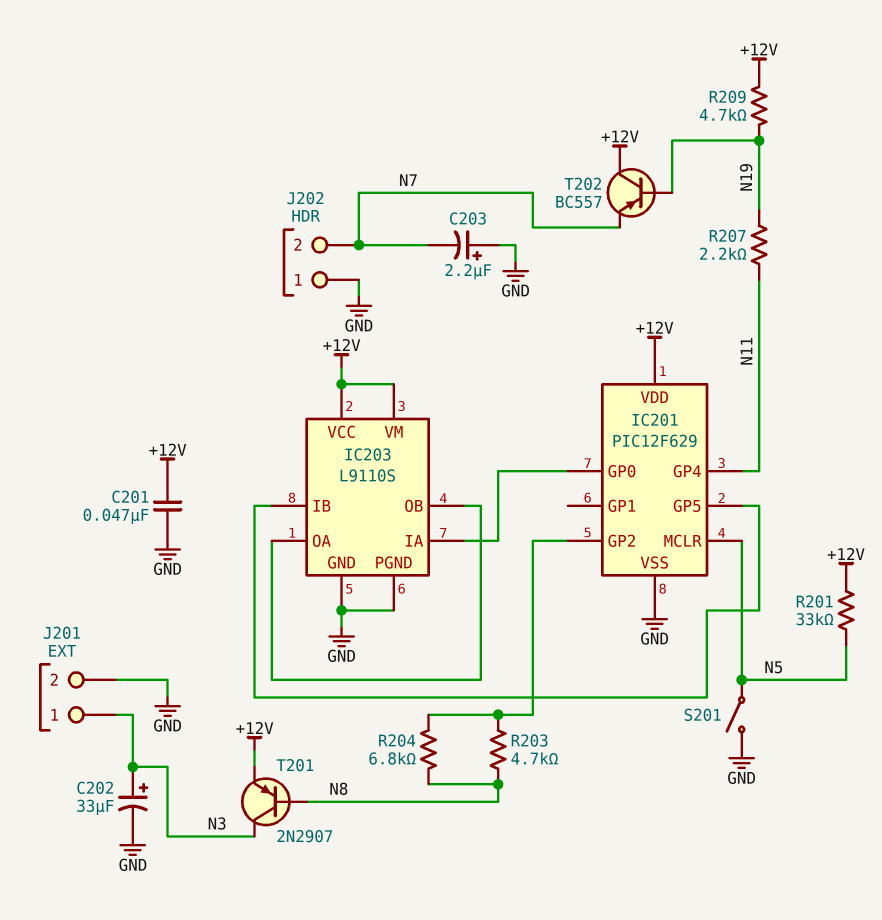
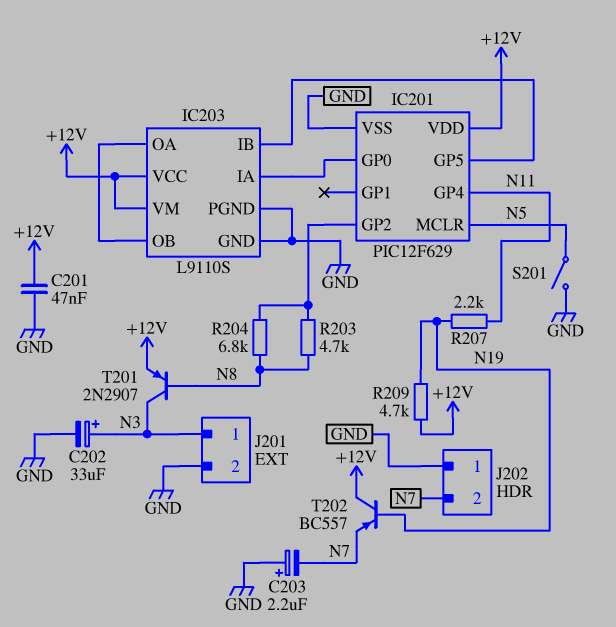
R201: 33k (+12V, N5) -> none

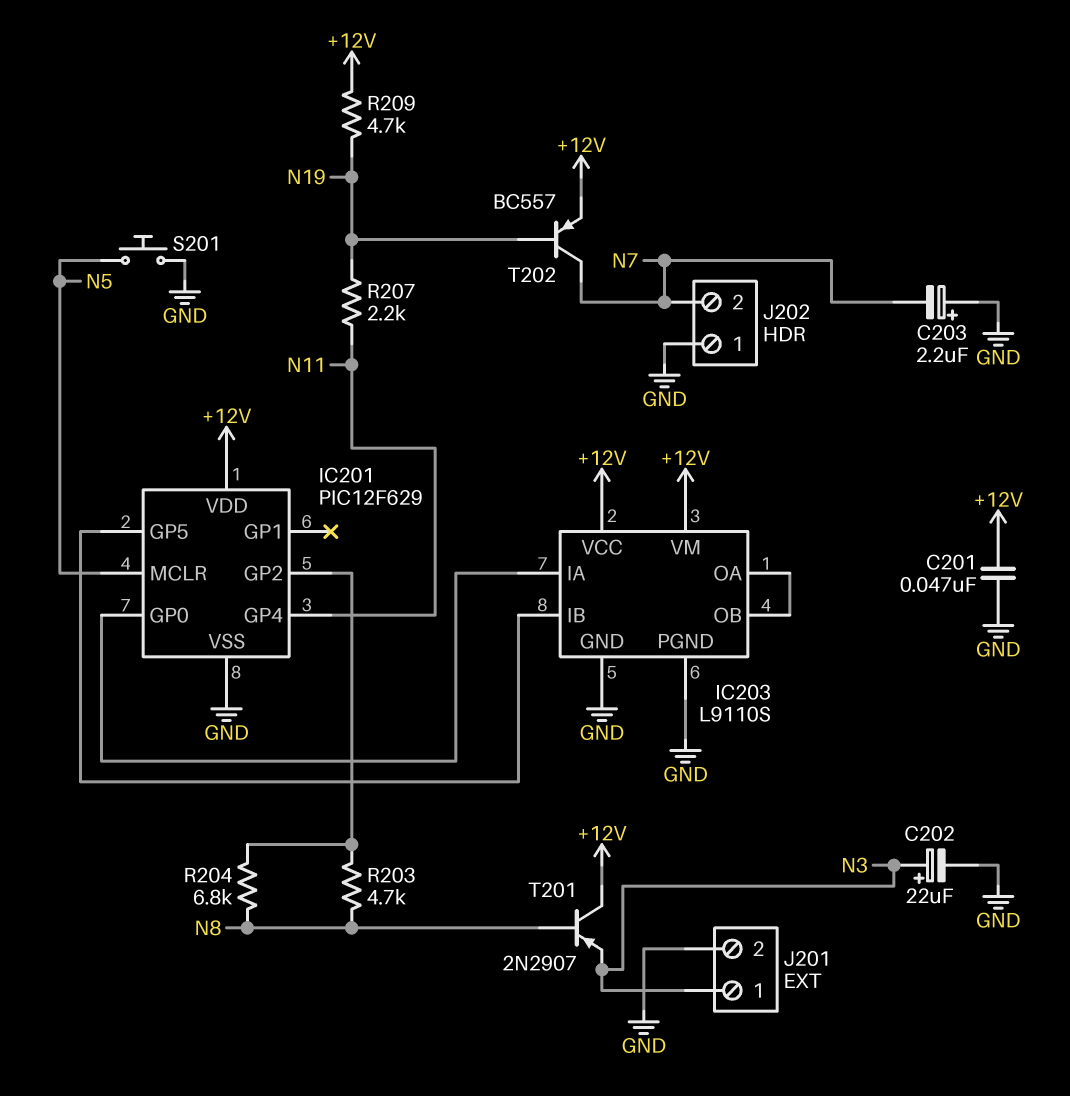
C202: 33uF (plus N3, minus GND) -> 22uF (plus N3, minus GND)
S201: switch (GND, N5) -> button (GND, N5)
T201: PNP 2N2907 (B N8, C N3, E +12V) -> PNP 2N2907 (B N8, C +12V, E N3)
T202: PNP BC557 (B N19, C +12V, E N7) -> PNP BC557 (B N19, C N7, E +12V)

